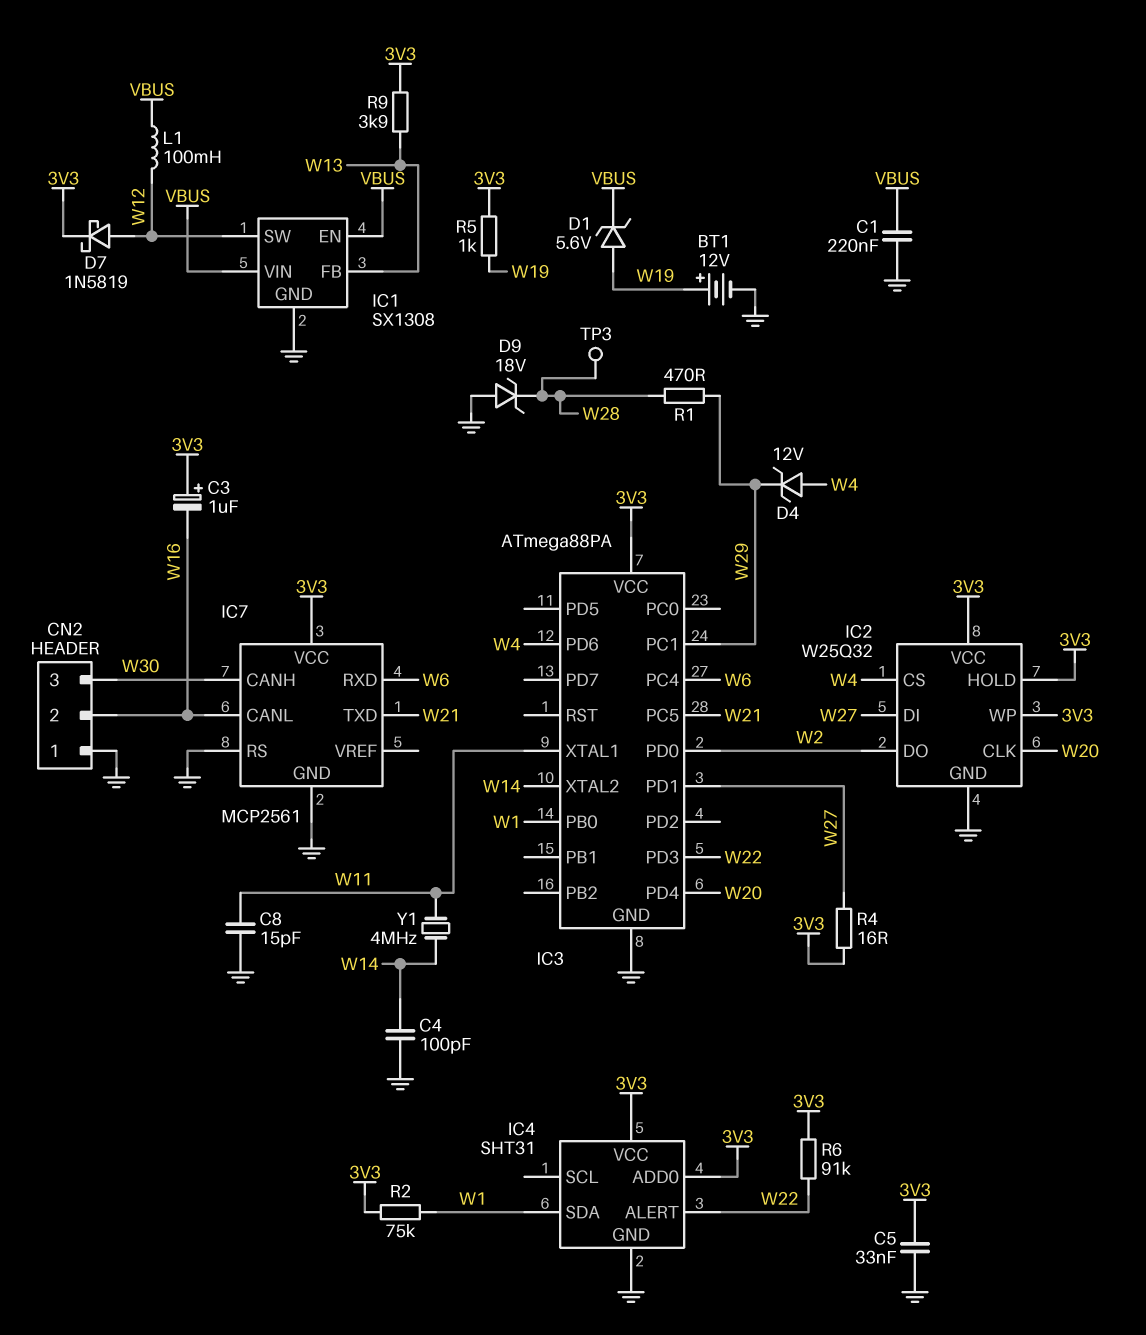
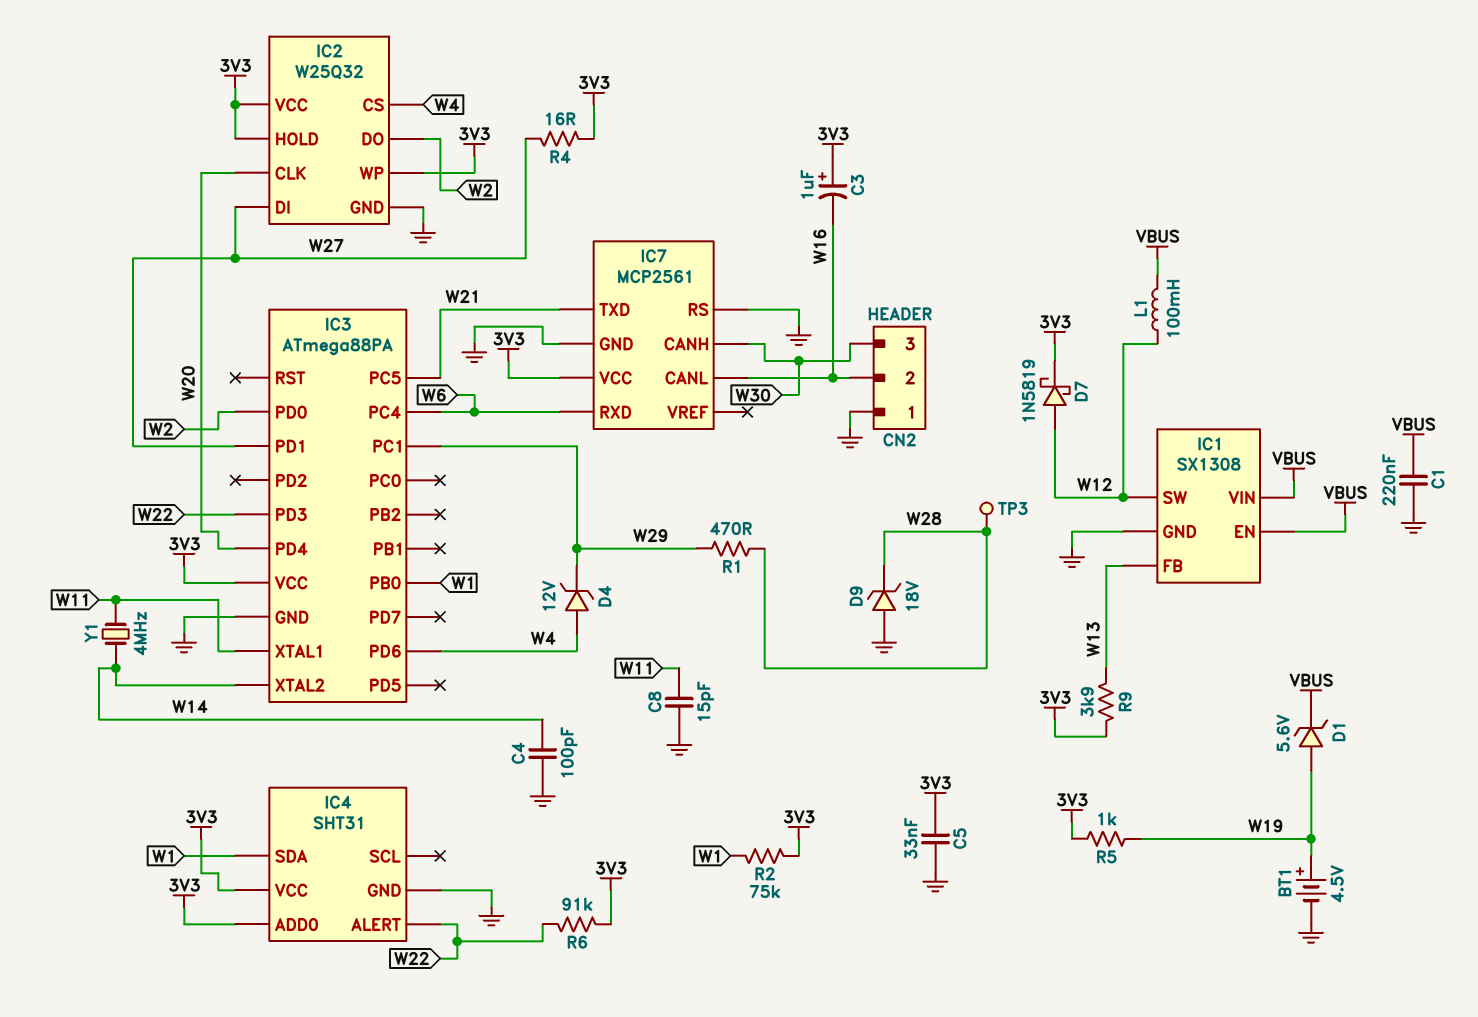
BT1: 12V (plus W19, minus GND) -> 4.5V (plus W19, minus GND)

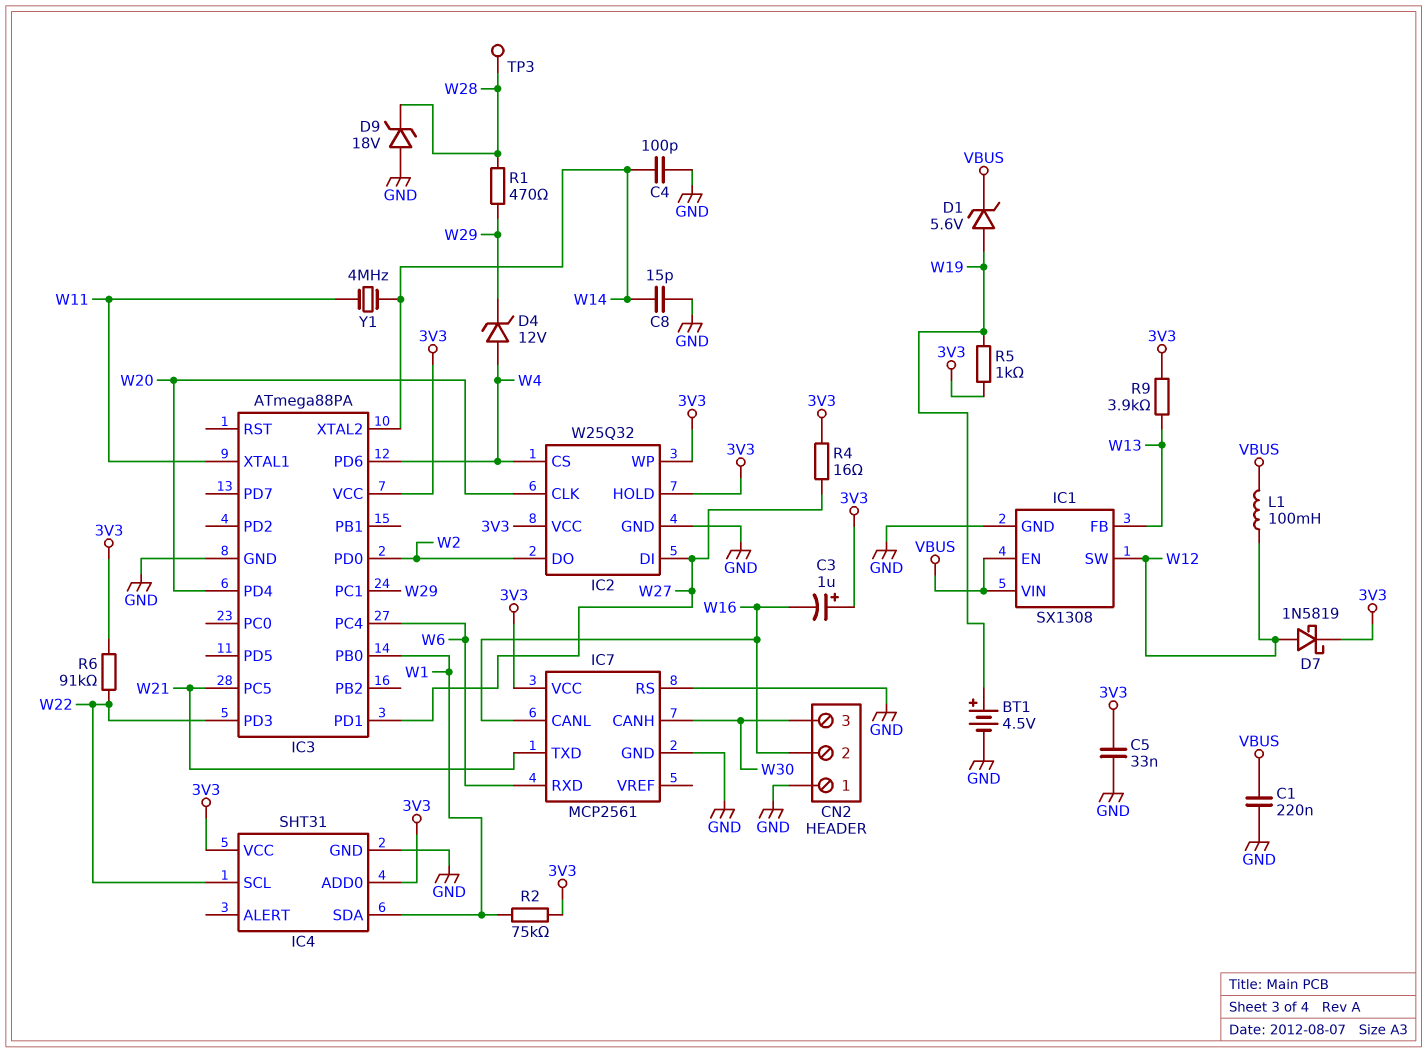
C8: 15pF (GND, W11) -> 15pF (GND, W14)
IC4 pin ALERT: W22 -> none
IC4 pin SCL: none -> W22

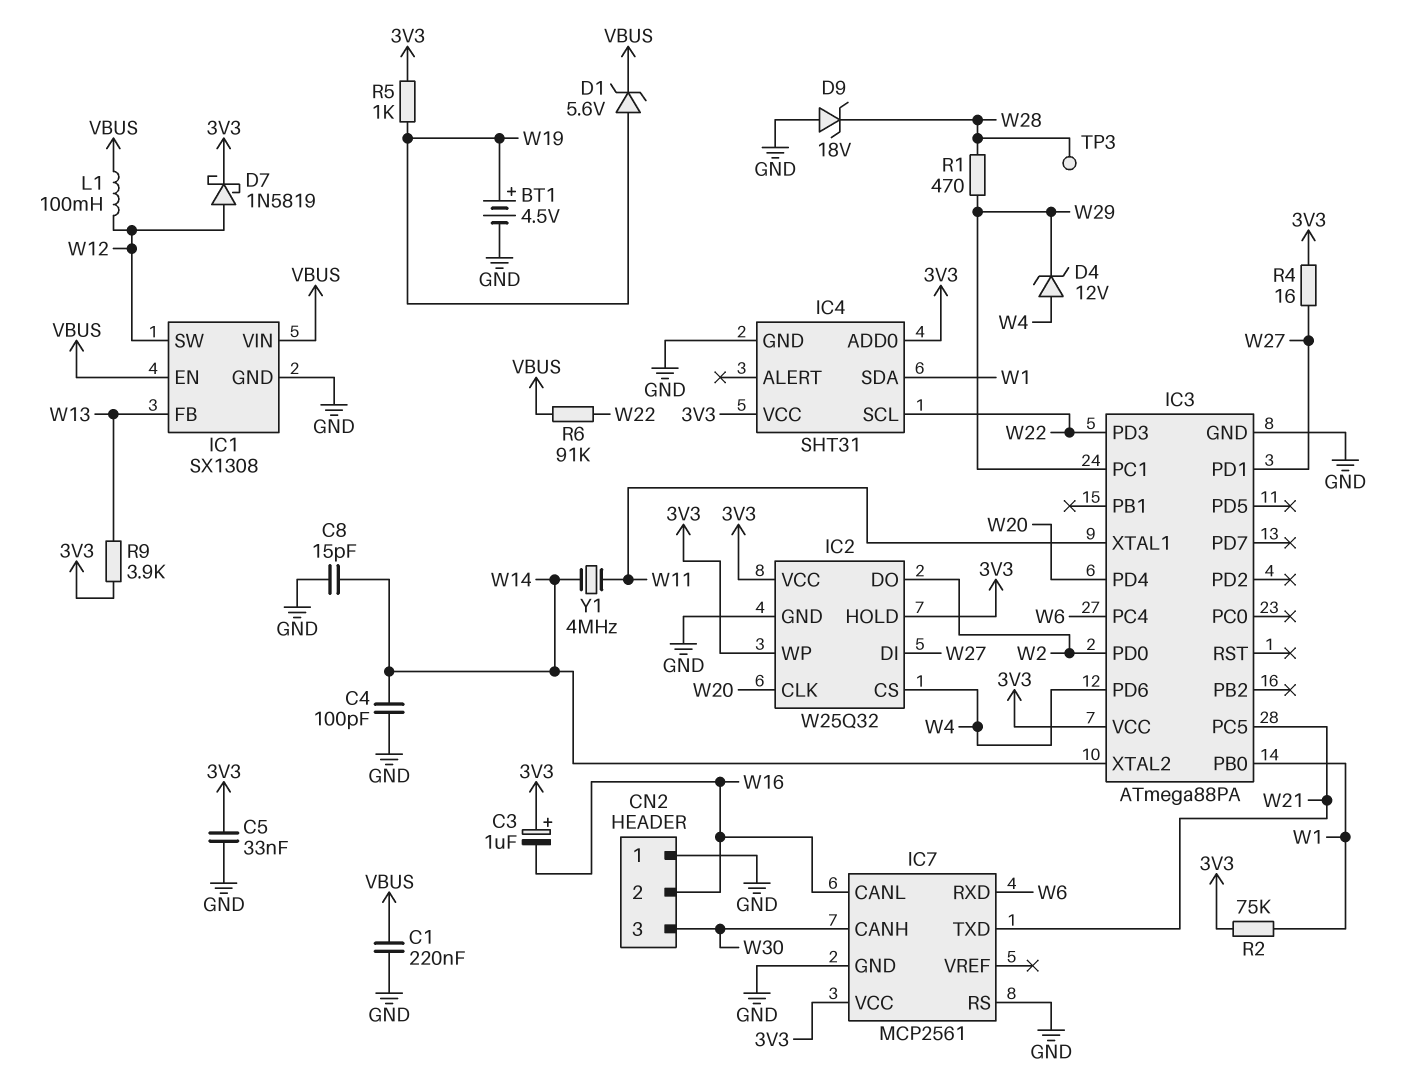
R6: 91k (3V3, W22) -> 91k (VBUS, W22)

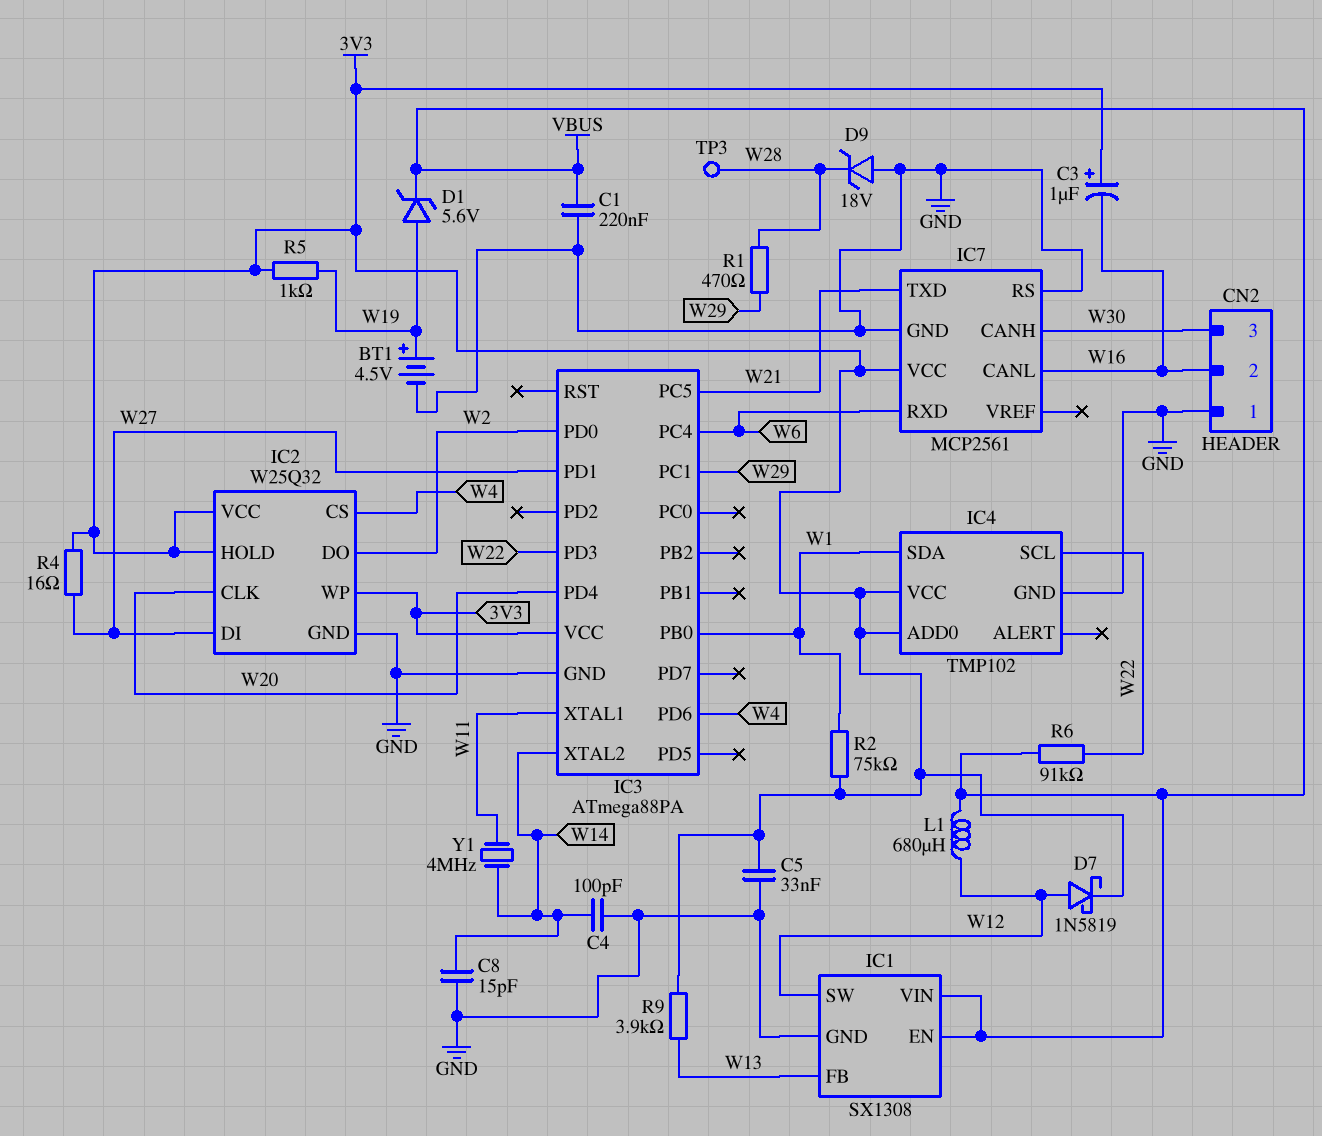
D4: zener 12V (A W4, K W29) -> none
IC4: SHT31 -> TMP102
L1: 100mH (VBUS, W12) -> 680uH (VBUS, W12)

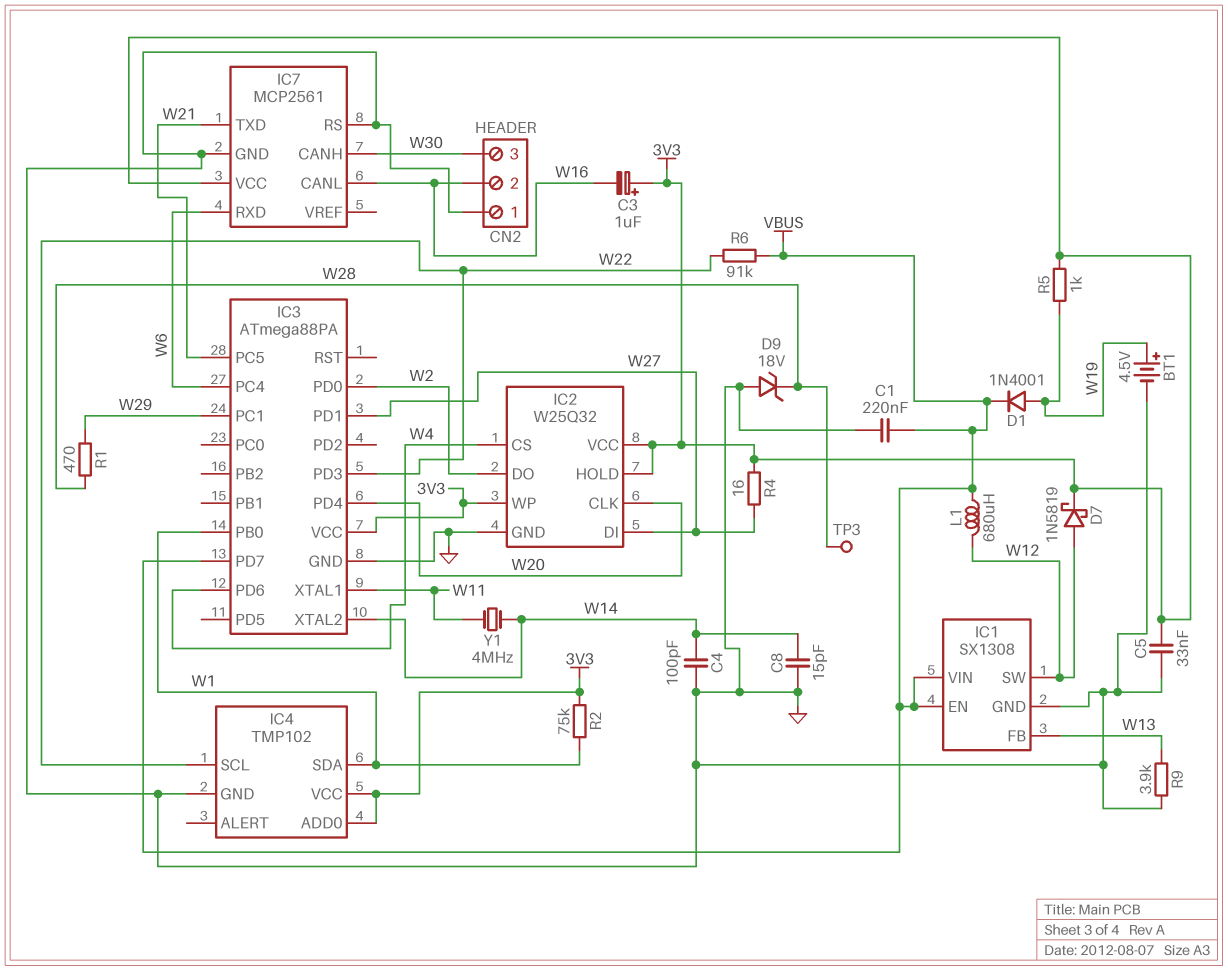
D1: zener 5.6V (A W19, K VBUS) -> diode 1N4001 (A W19, K VBUS)
IC3 pin PD7: none -> VBUS
R9: 3.9k (3V3, W13) -> 3.9k (GND, W13)

